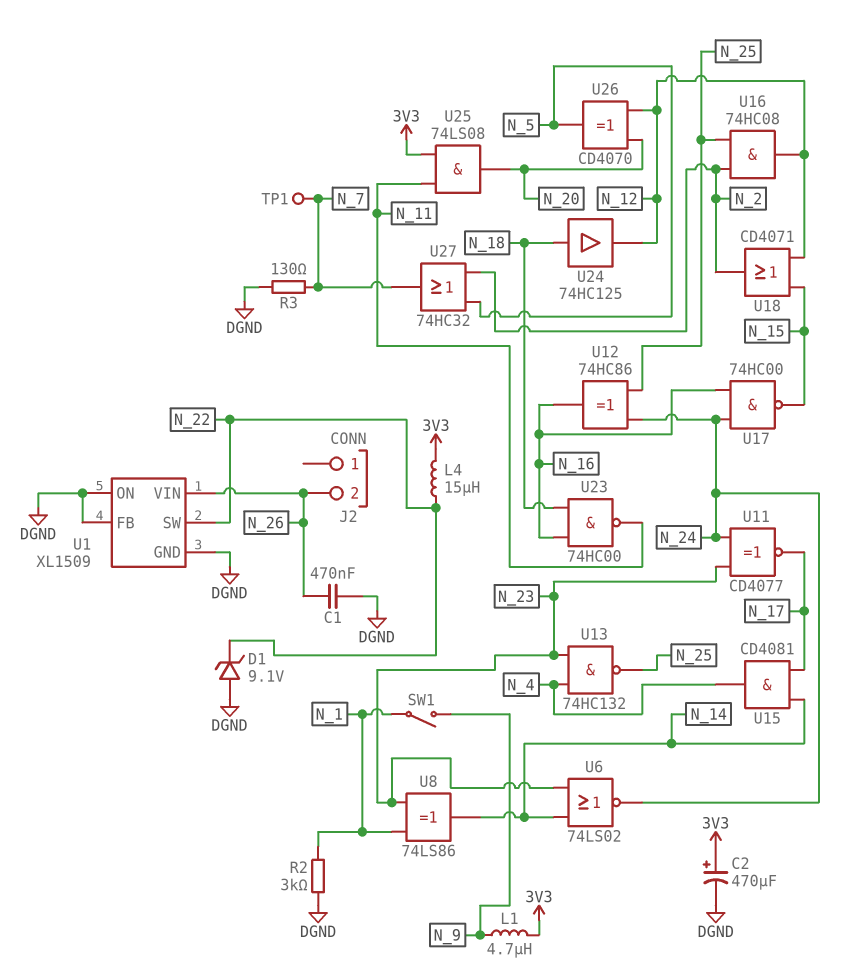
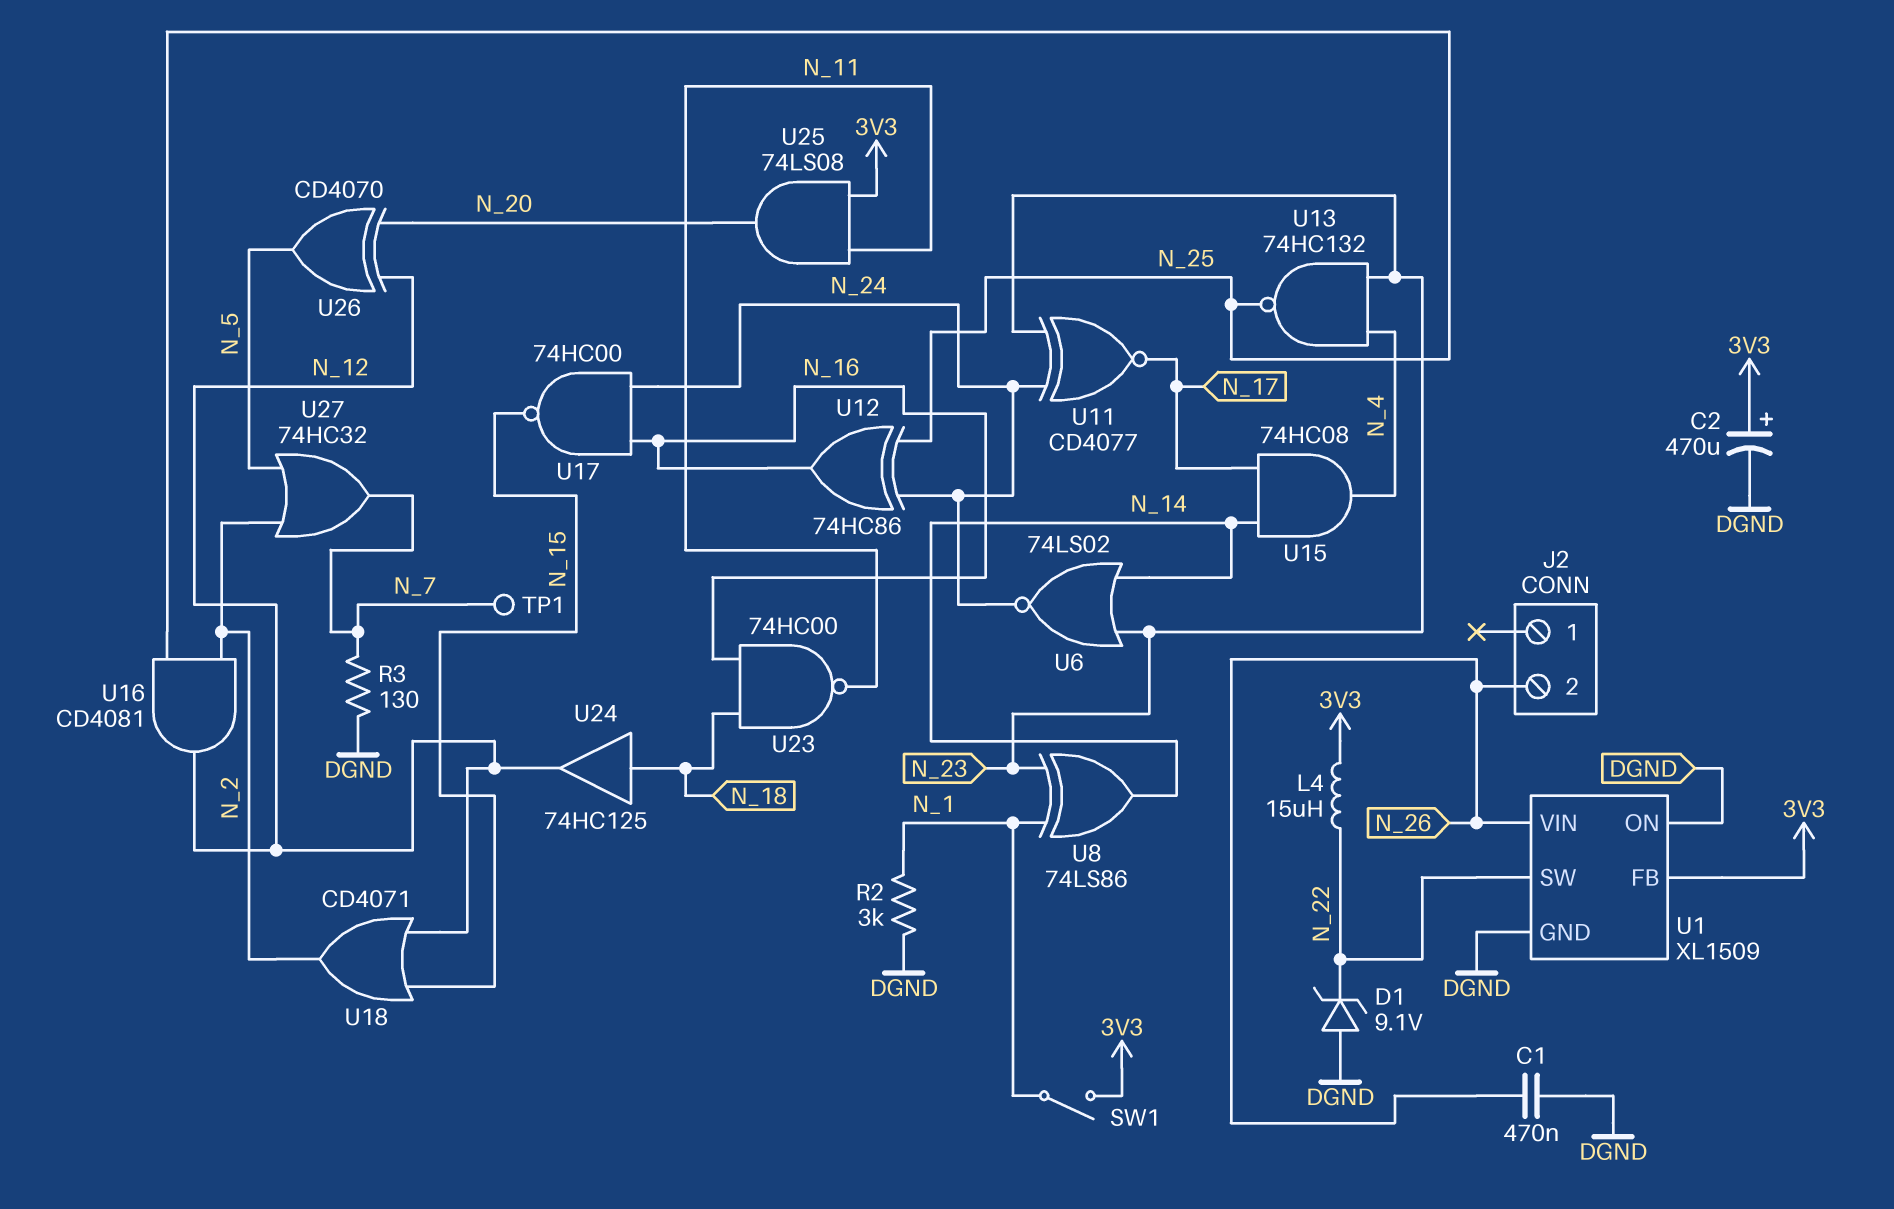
L1: 4.7uH (3V3, N_9) -> none
SW1: switch (N_1, N_9) -> switch (3V3, N_1)
U1 pin FB: DGND -> 3V3
U15: AND CD4081 (in N_14, in N_17, out N_4) -> AND 74HC08 (in N_14, in N_17, out N_4)
U16: AND 74HC08 (in N_2, in N_25, out N_12) -> AND CD4081 (in N_2, in N_25, out N_12)

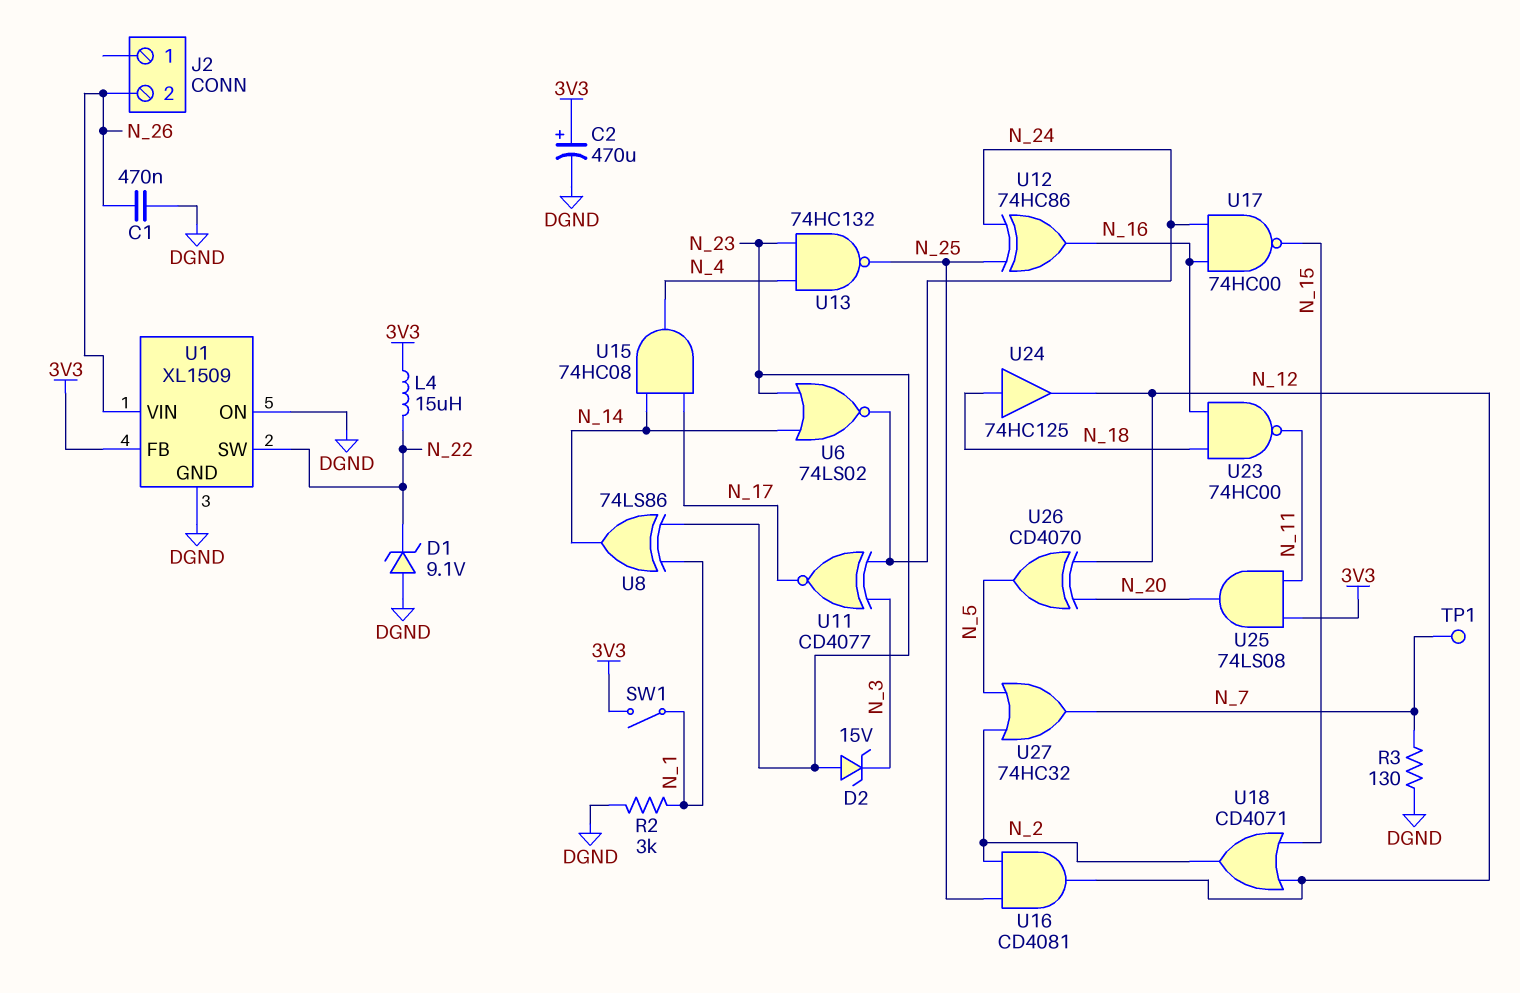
D2: none -> zener 15V (A N_23, K N_3)
U11: XNOR CD4077 (in N_23, in N_24, out N_17) -> XNOR CD4077 (in N_3, in N_24, out N_17)

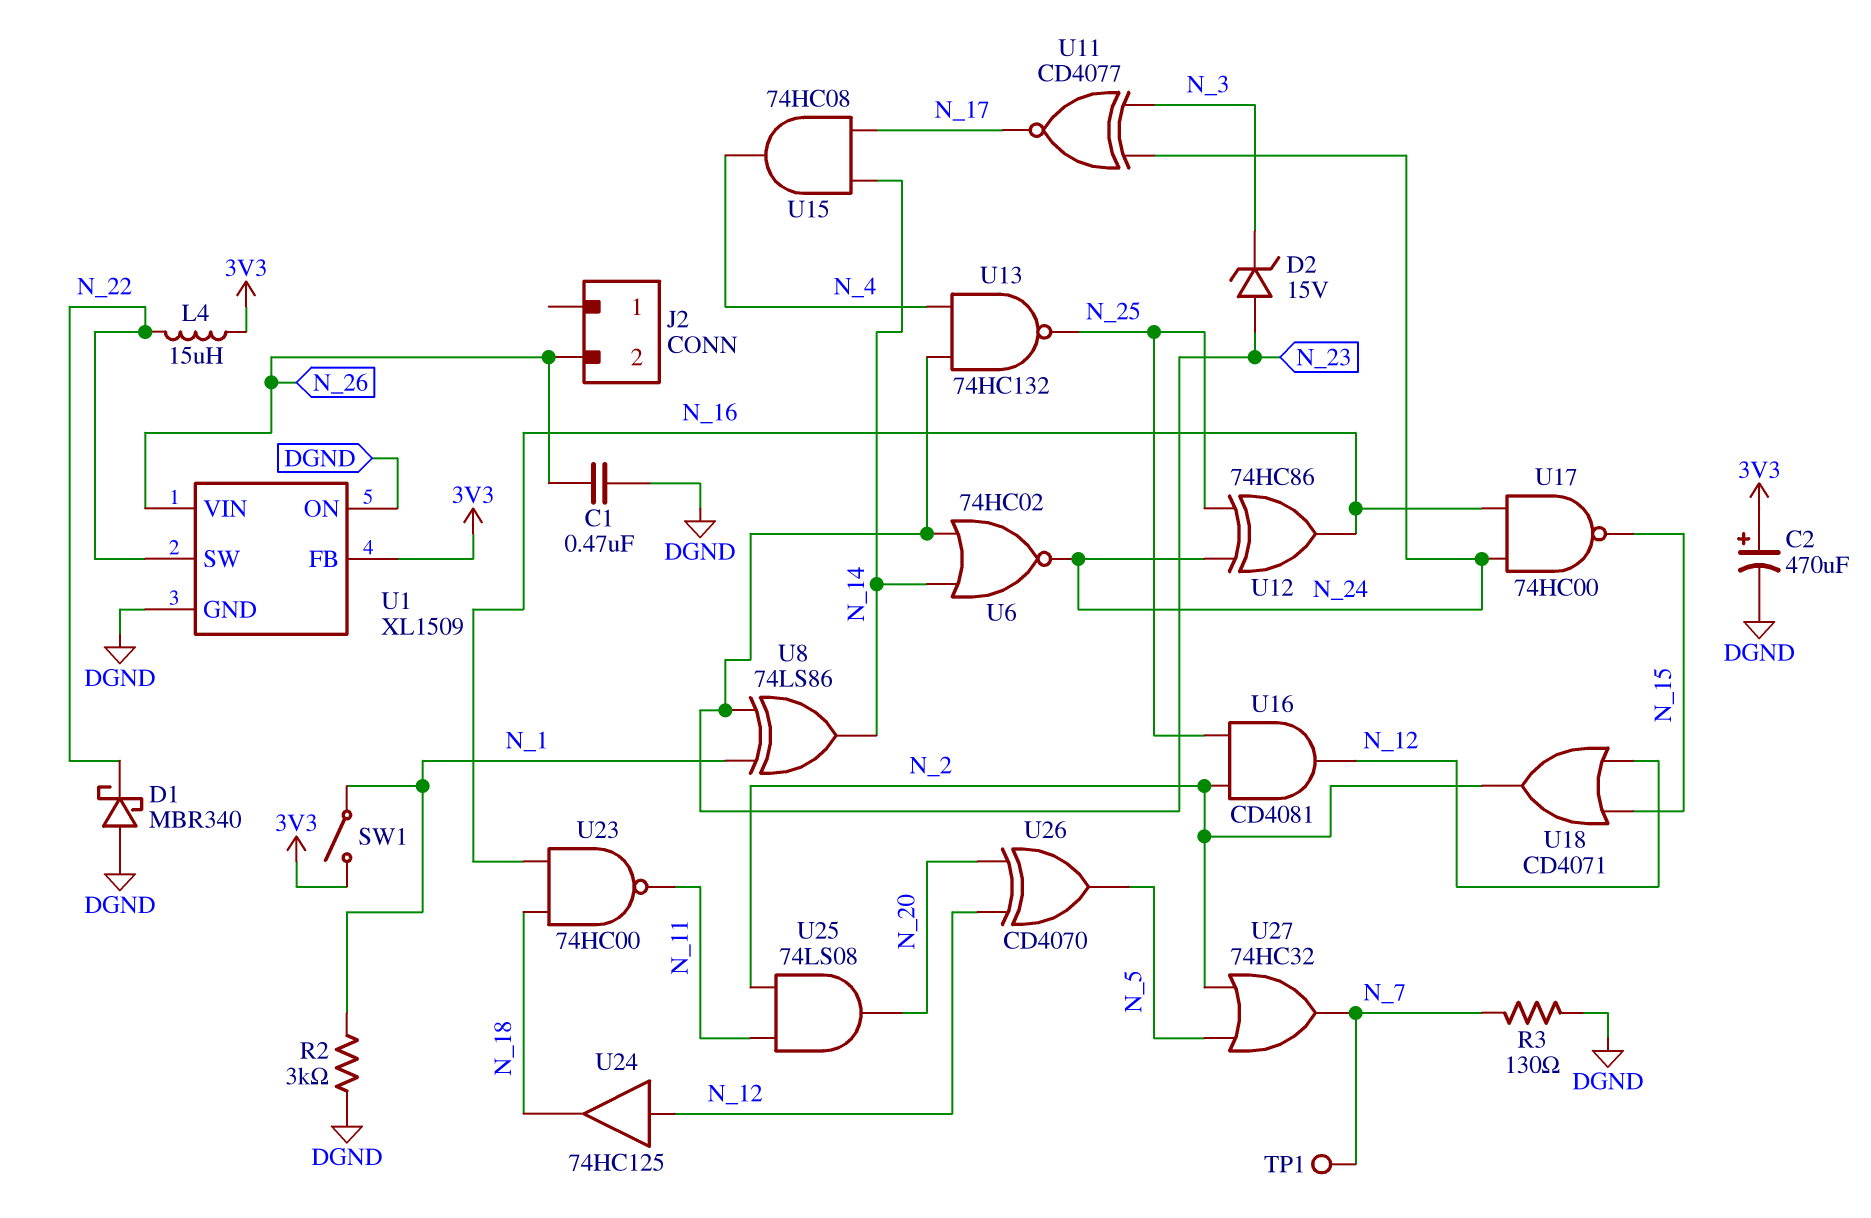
D1: zener 9.1V (A DGND, K N_22) -> schottky MBR340 (A DGND, K N_22)
U6: NOR 74LS02 (in N_14, in N_23, out N_24) -> NOR 74HC02 (in N_14, in N_23, out N_24)
U24: buffer 74HC125 (in N_18, out N_12) -> buffer 74HC125 (in N_12, out N_18)
U25: AND 74LS08 (in 3V3, in N_11, out N_20) -> AND 74LS08 (in N_2, in N_11, out N_20)

